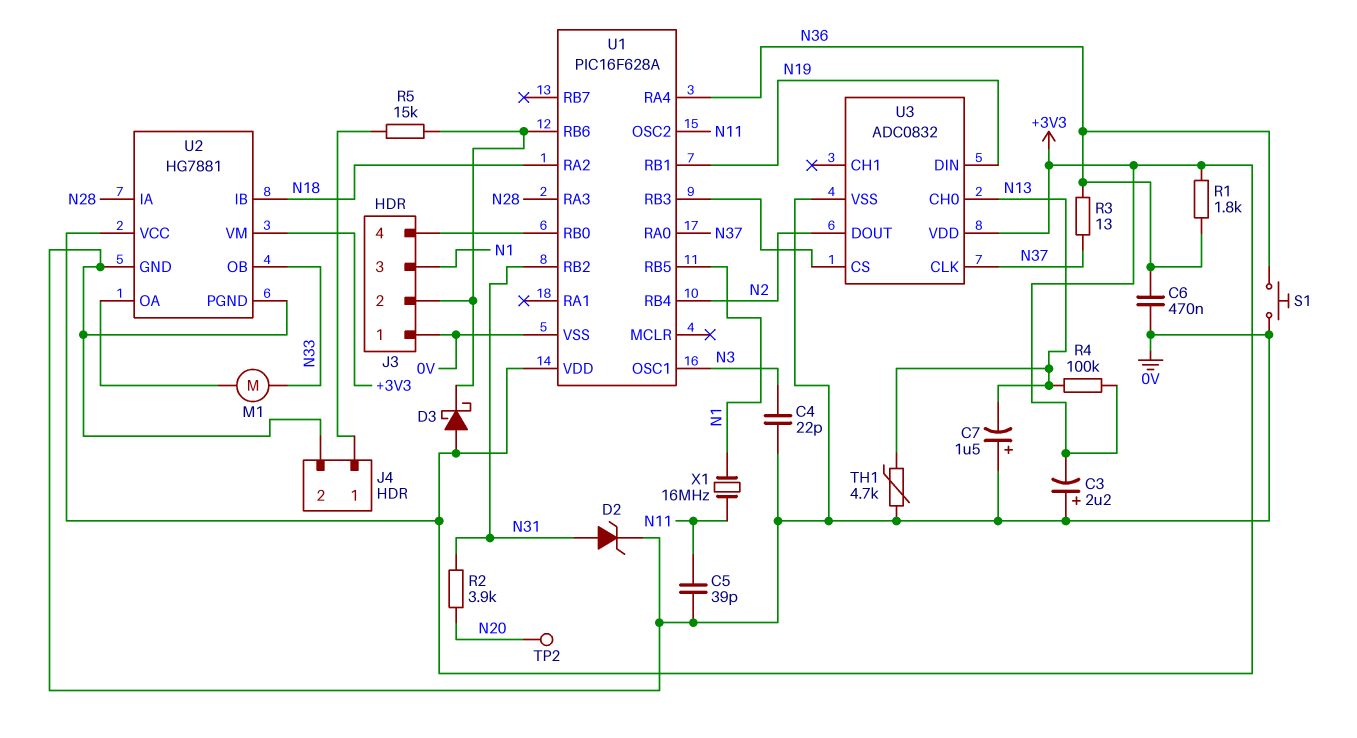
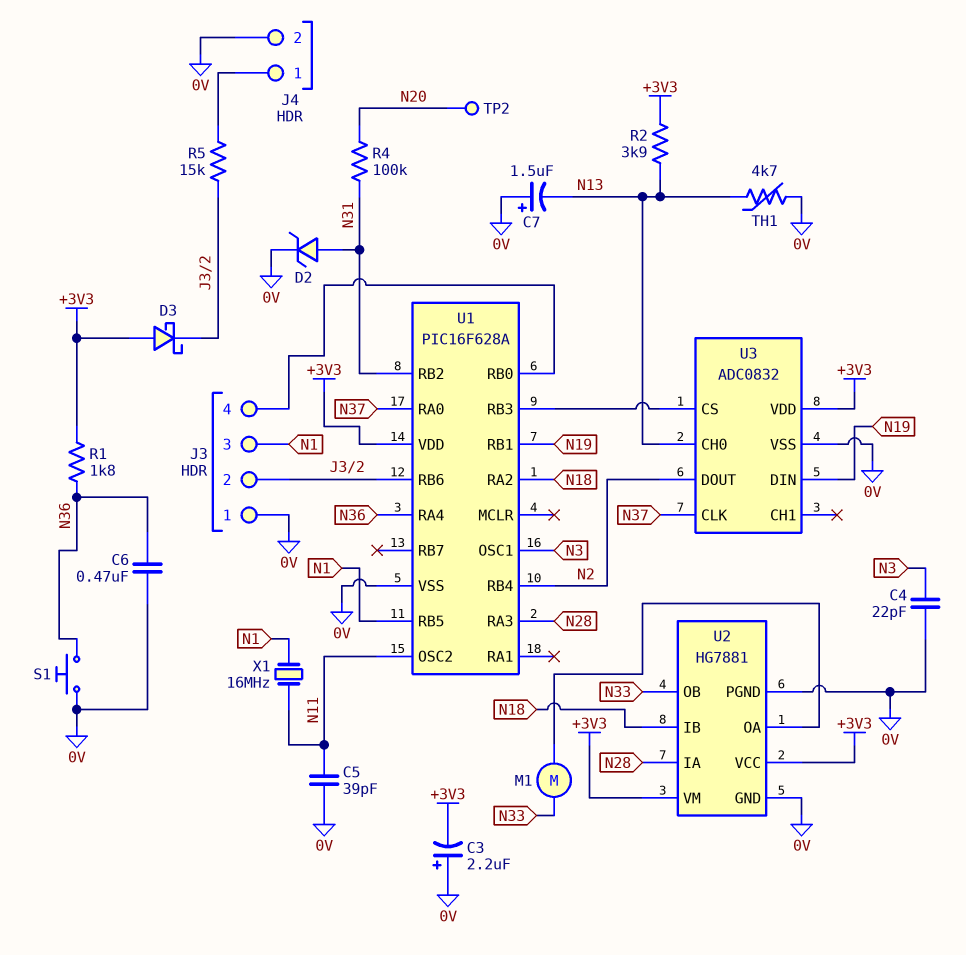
R2: 3.9k (N20, N31) -> 3.9k (+3V3, N13)
R3: 13 (N36, N37) -> none
R4: 100k (+3V3, N13) -> 100k (N20, N31)

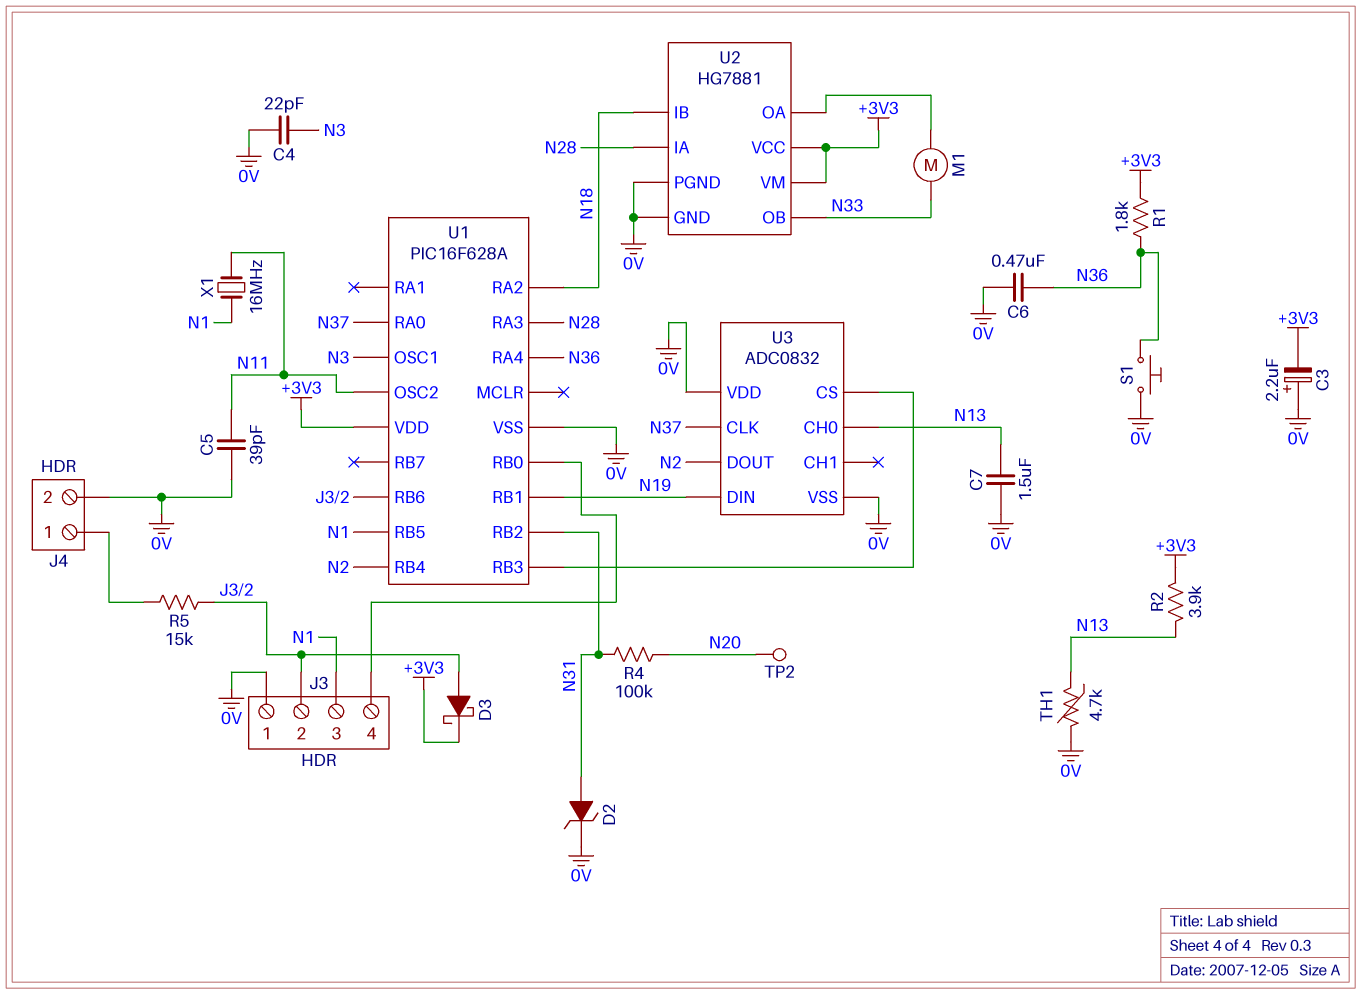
C7: 1.5uF (plus 0V, minus N13) -> 1.5uF (0V, N13)
D3: schottky (A +3V3, K J3/2) -> schottky (A J3/2, K +3V3)
U3 pin VDD: +3V3 -> 0V

